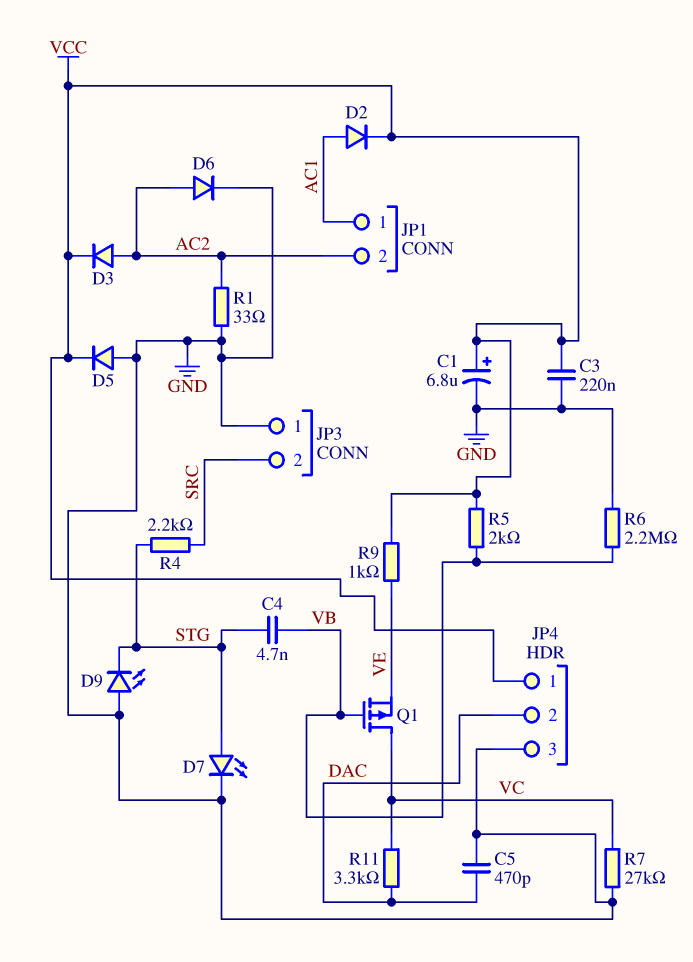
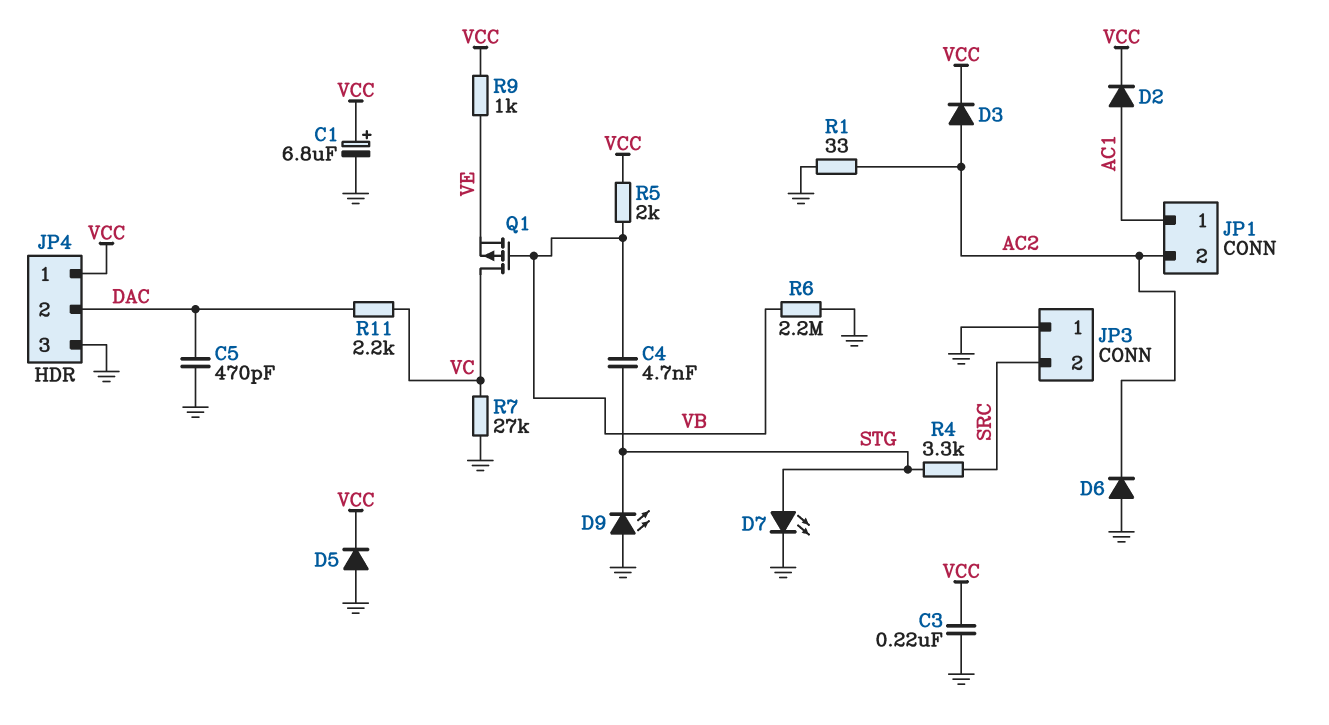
D6: diode (A AC2, K GND) -> diode (A GND, K AC2)
R4: 2.2k (SRC, STG) -> 3.3k (SRC, STG)
R11: 3.3k (DAC, VC) -> 2.2k (DAC, VC)

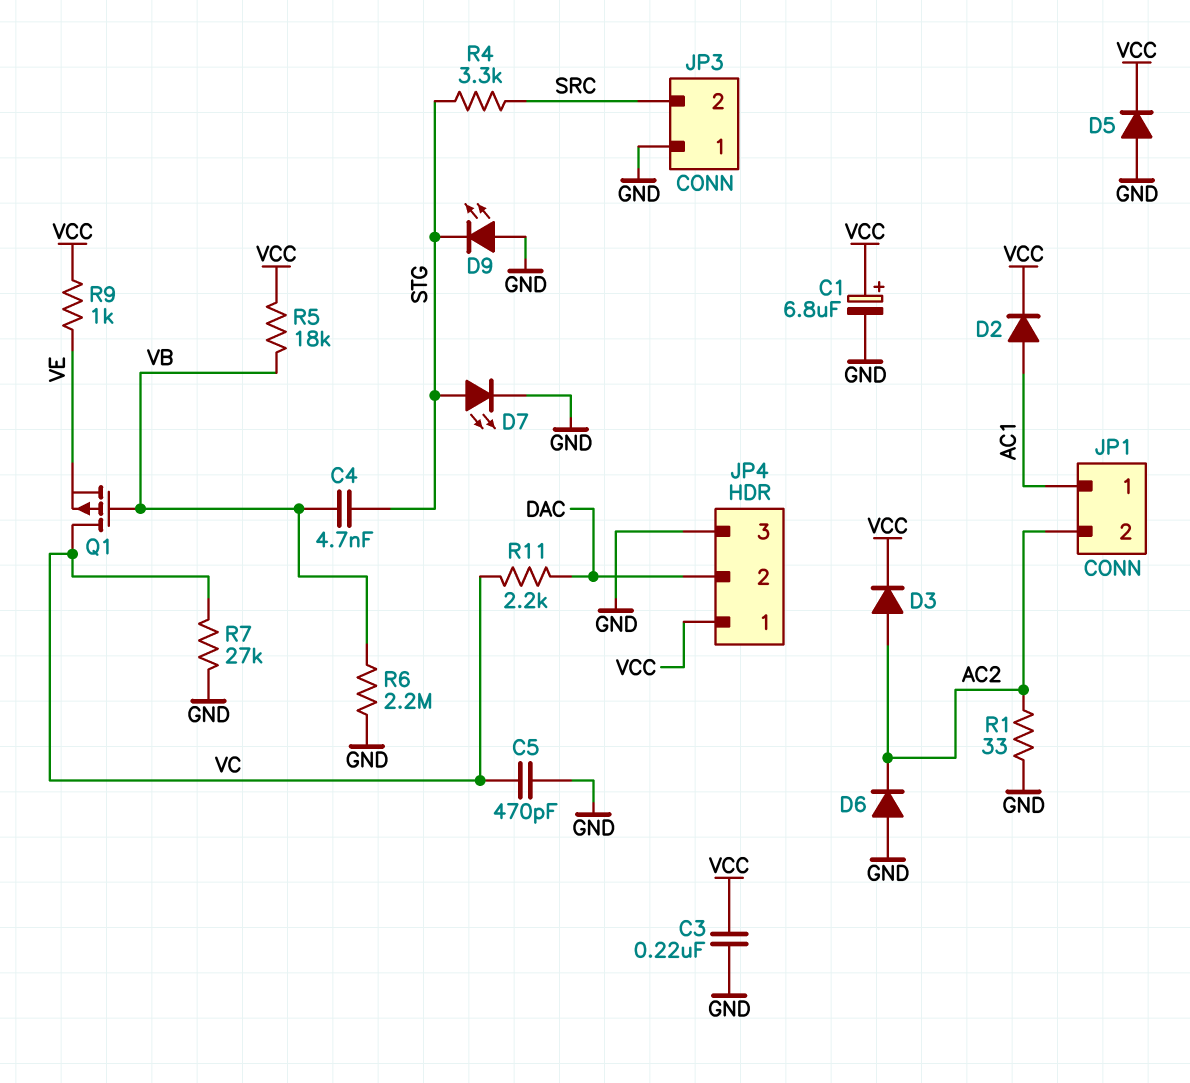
C5: 470pF (DAC, GND) -> 470pF (GND, VC)
R5: 2k (VB, VCC) -> 18k (VB, VCC)

